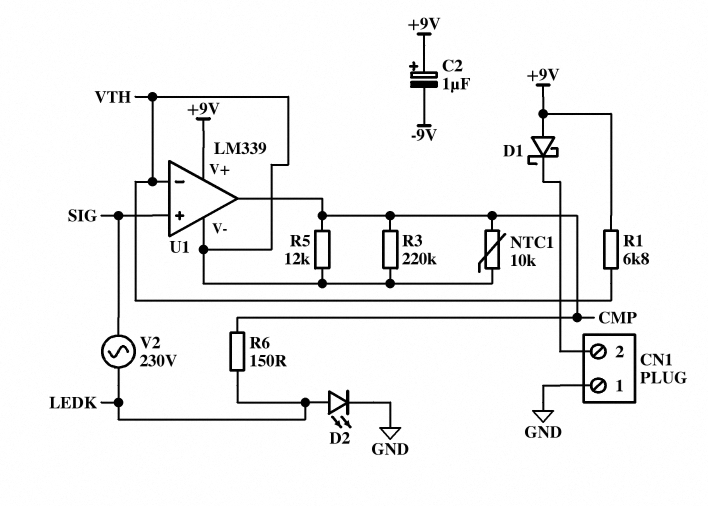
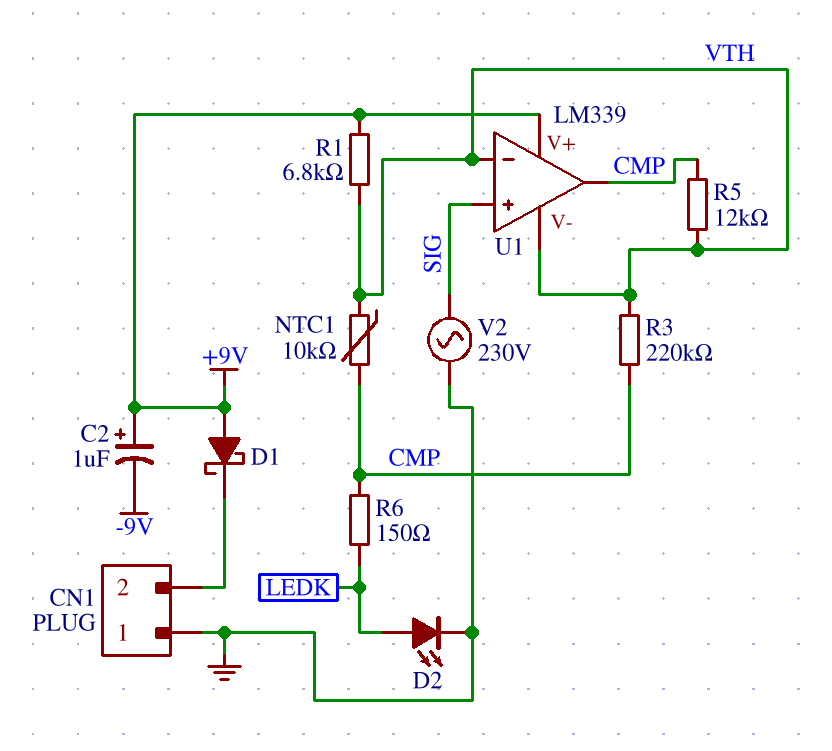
V2: AC 230V (LEDK, SIG) -> AC 230V (GND, SIG)

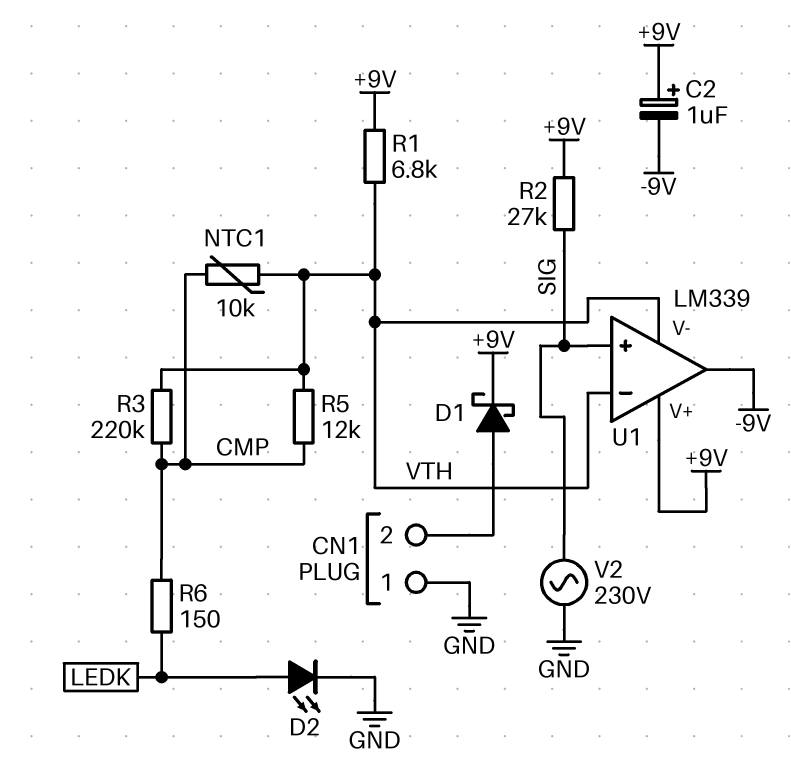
D1: schottky (A +9V, K CN1/2) -> schottky (A CN1/2, K +9V)
R2: none -> 27k (+9V, SIG)
U1 pin out: CMP -> -9V

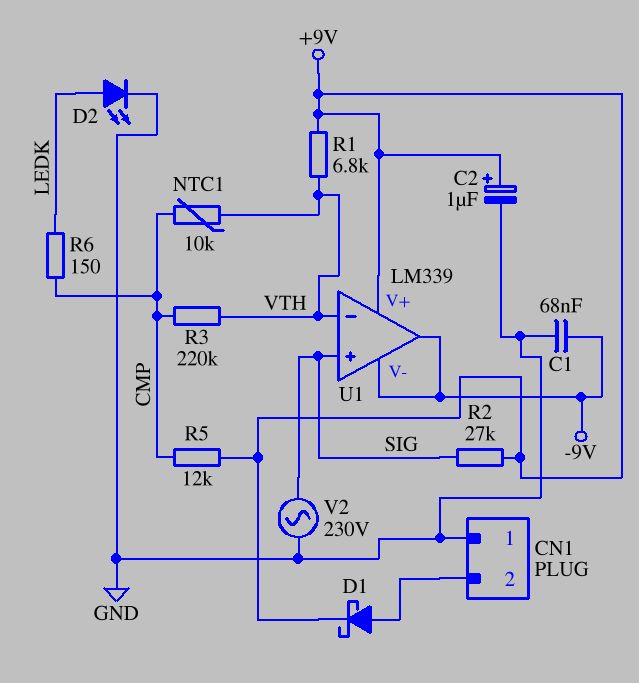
C1: none -> 68nF (-9V, GND)
C2: 1uF (plus +9V, minus -9V) -> 1uF (plus +9V, minus GND)
R5: 12k (CMP, VTH) -> 12k (+9V, CMP)
U1 pin V-: VTH -> -9V

